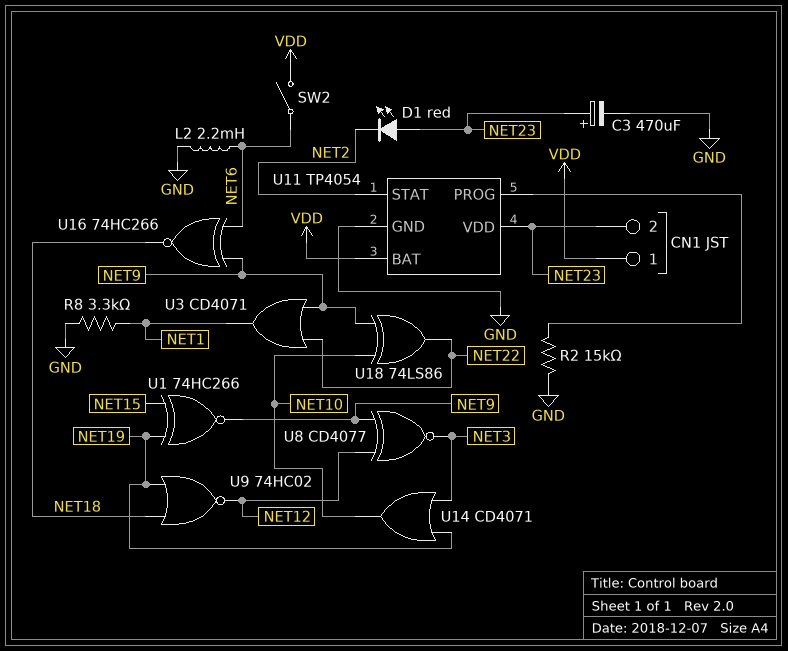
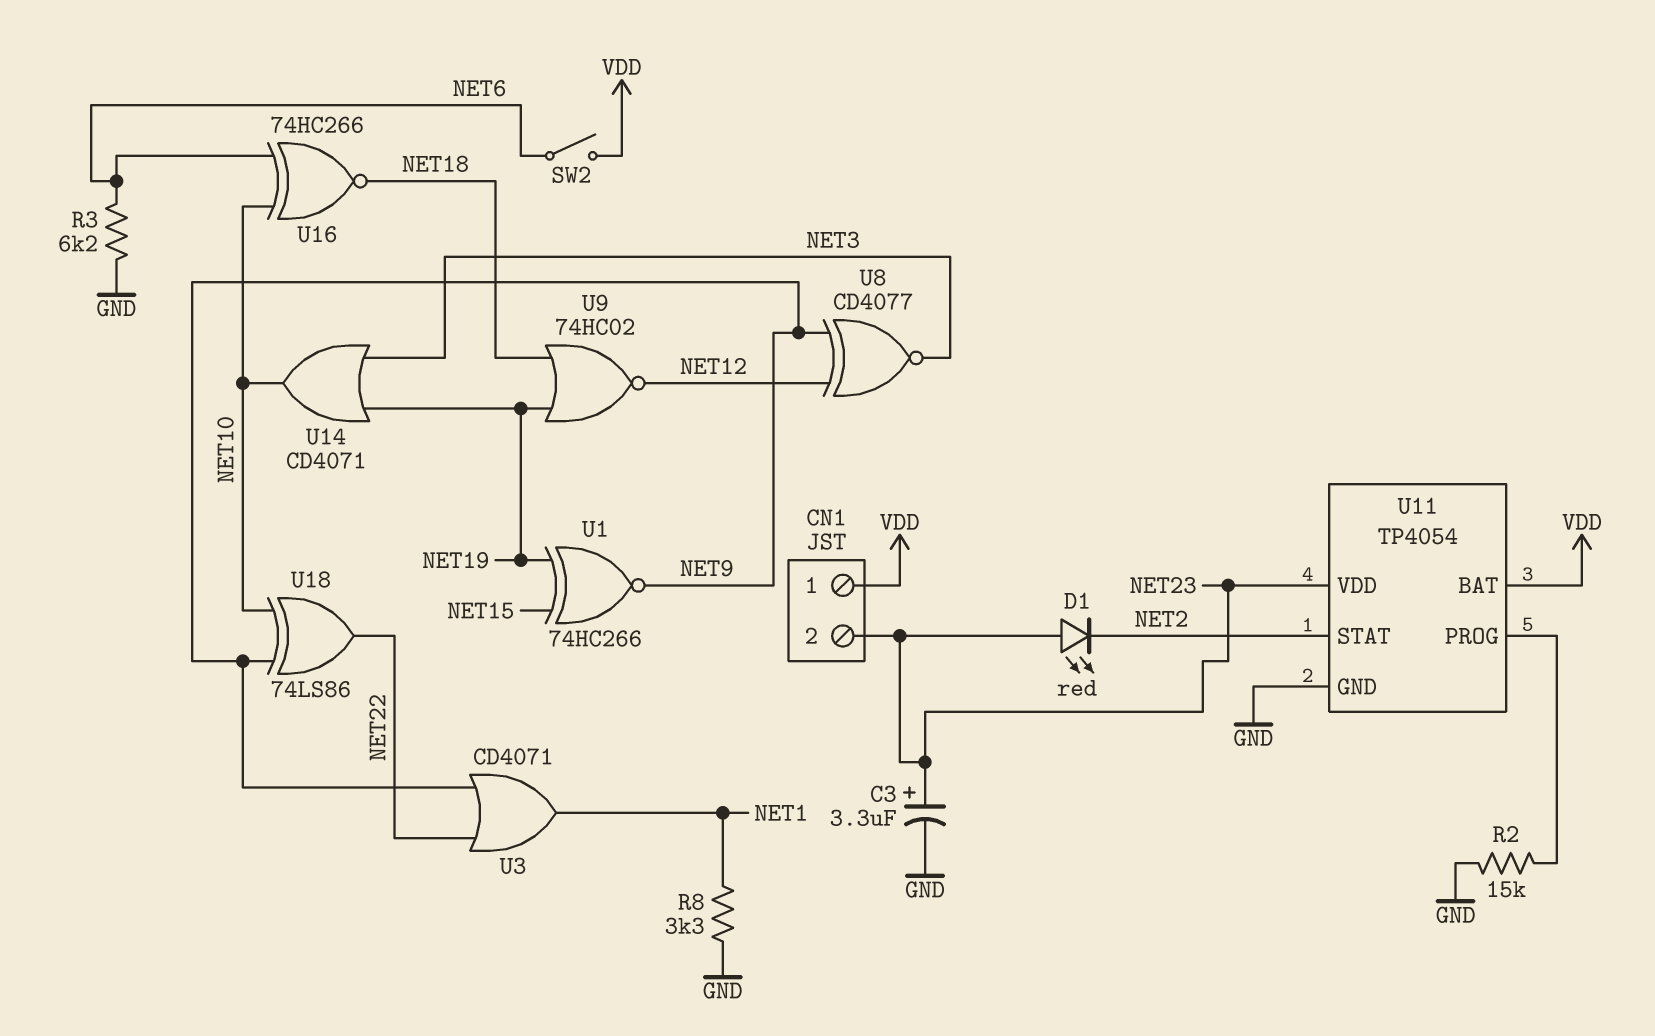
C3: 470uF (plus NET23, minus GND) -> 3.3uF (plus NET23, minus GND)
L2: 2.2mH (GND, NET6) -> none
R3: none -> 6.2k (GND, NET6)
U16: XNOR 74HC266 (in NET6, in NET9, out NET18) -> XNOR 74HC266 (in NET6, in NET10, out NET18)

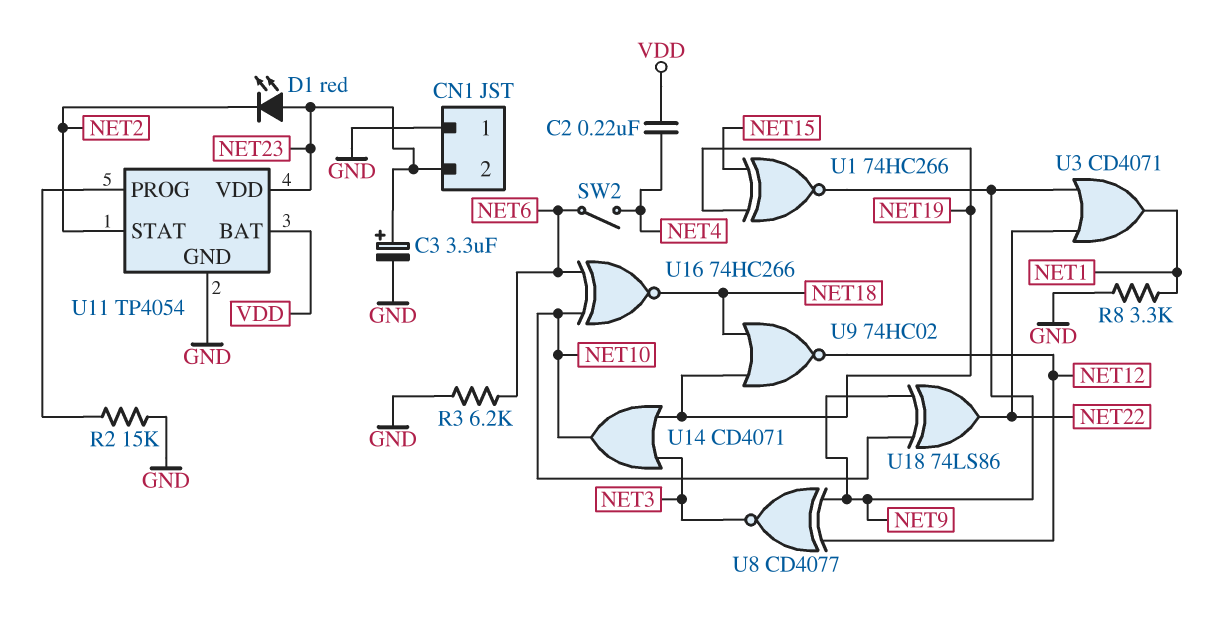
C2: none -> 220nF (NET4, VDD)
CN1 pin 1: VDD -> GND
SW2: switch (NET6, VDD) -> switch (NET4, NET6)

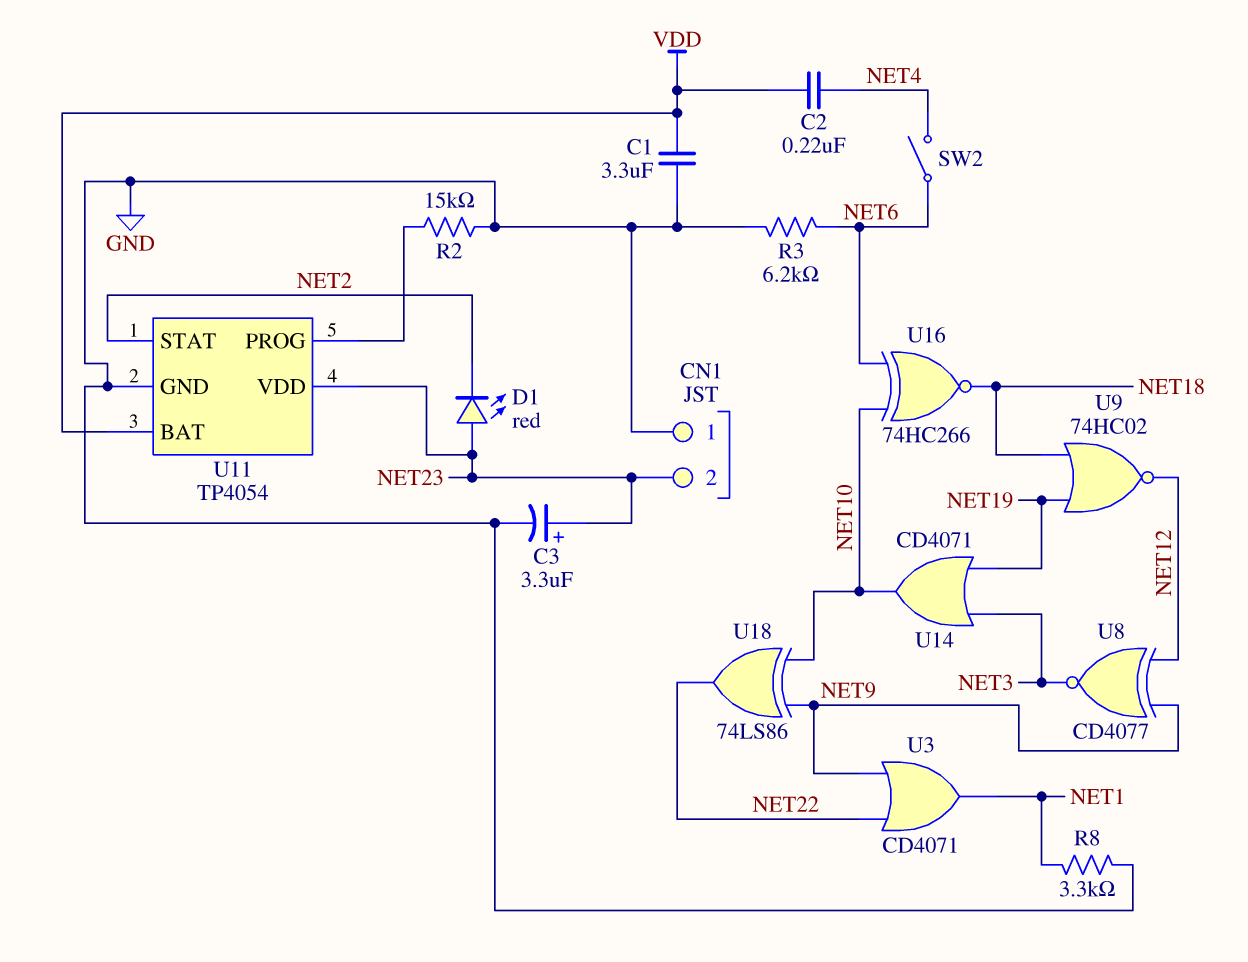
C1: none -> 3.3uF (GND, VDD)
U1: XNOR 74HC266 (in NET15, in NET19, out NET9) -> none

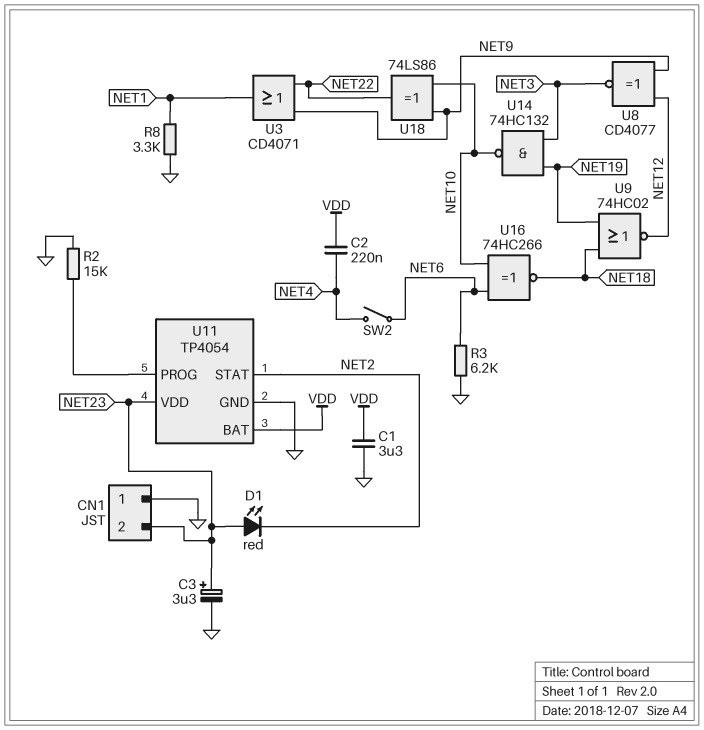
U14: OR CD4071 (in NET3, in NET19, out NET10) -> NAND 74HC132 (in NET3, in NET19, out NET10)

